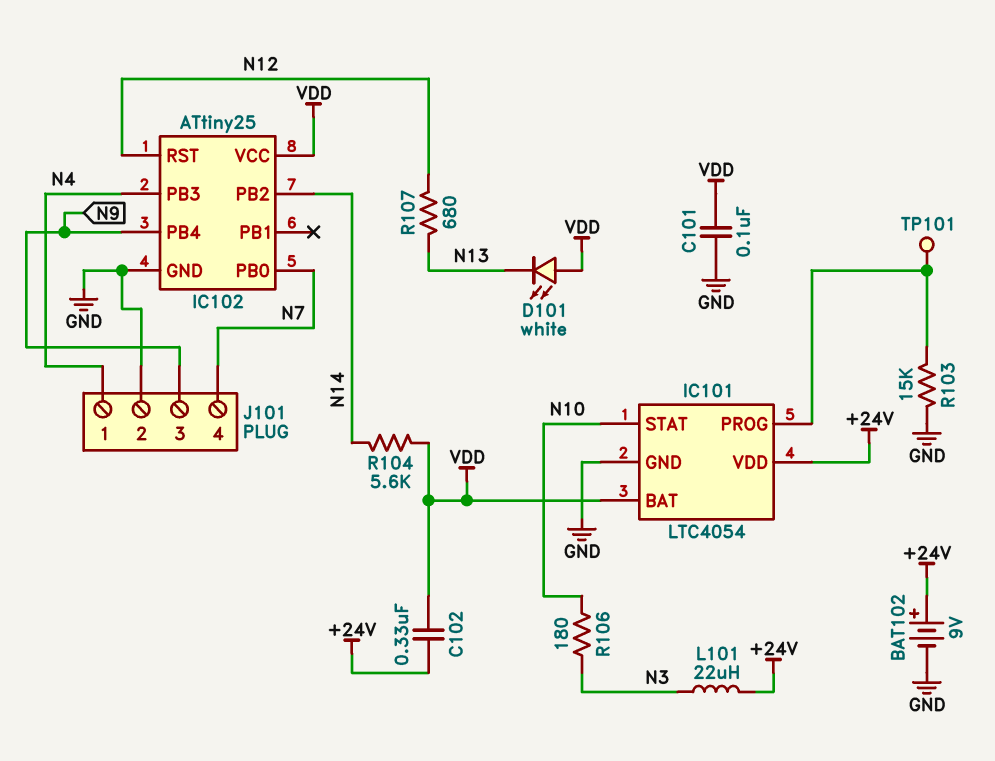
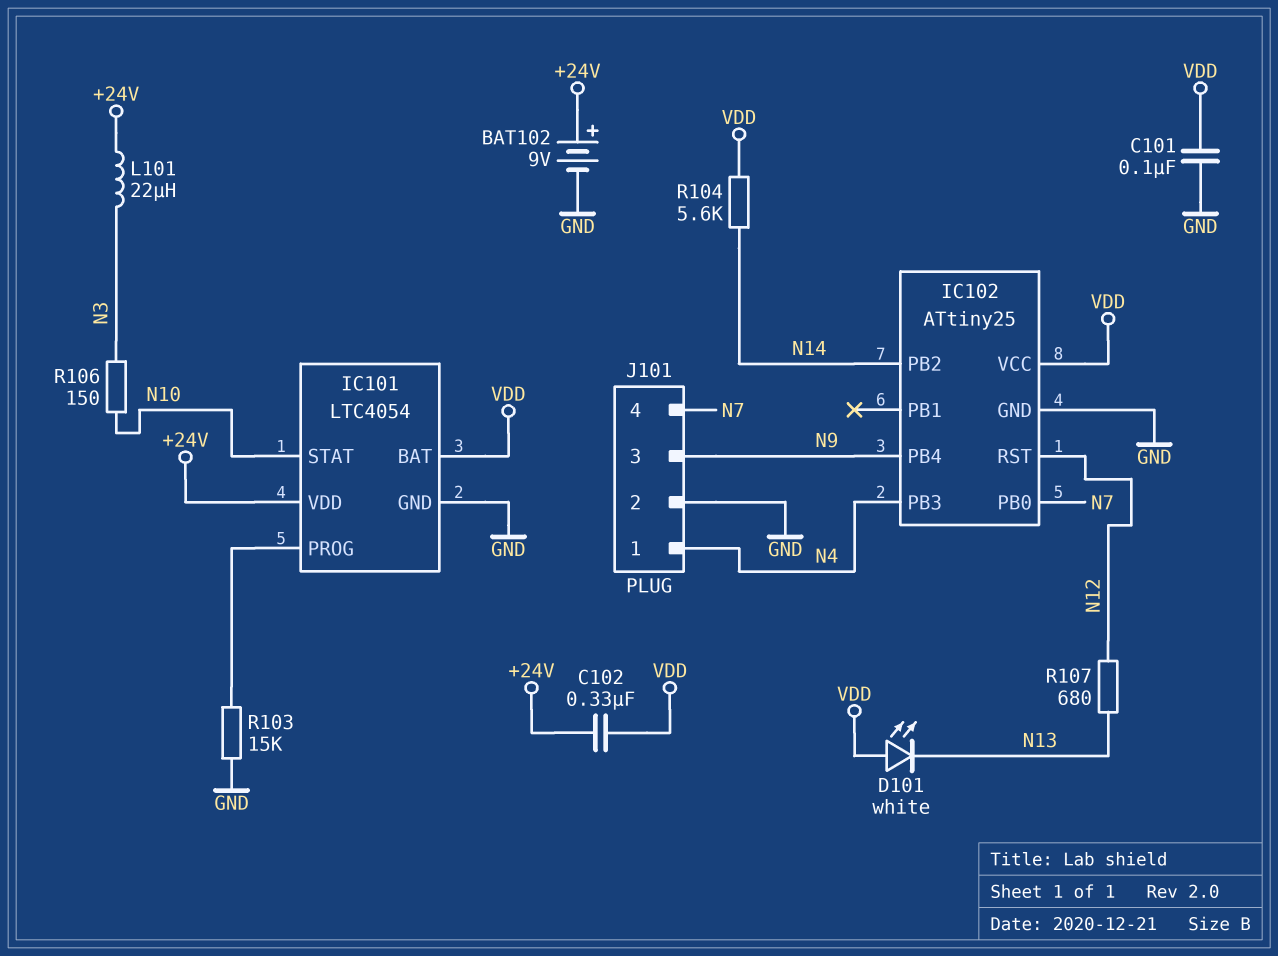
R106: 180 (N3, N10) -> 150 (N3, N10)
TP101: test point (IC101/PROG) -> none

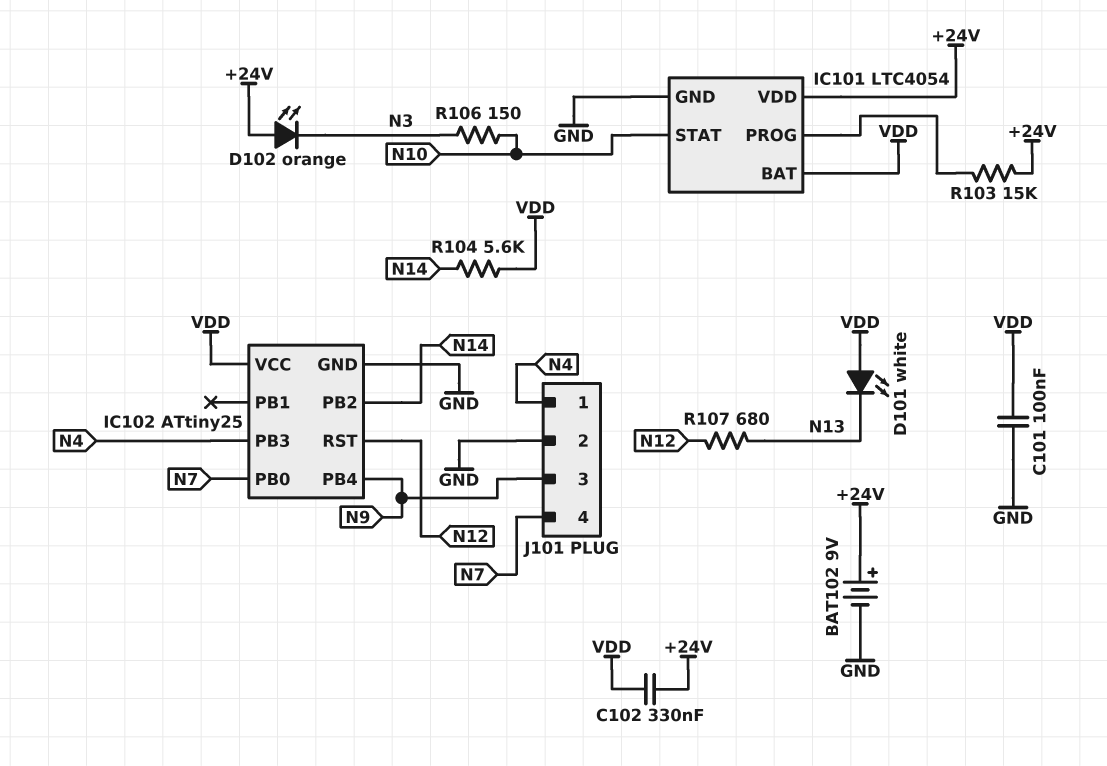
D102: none -> LED orange (A +24V, K N3)
L101: 22uH (+24V, N3) -> none
R103: 15k (GND, IC101/PROG) -> 15k (+24V, IC101/PROG)

